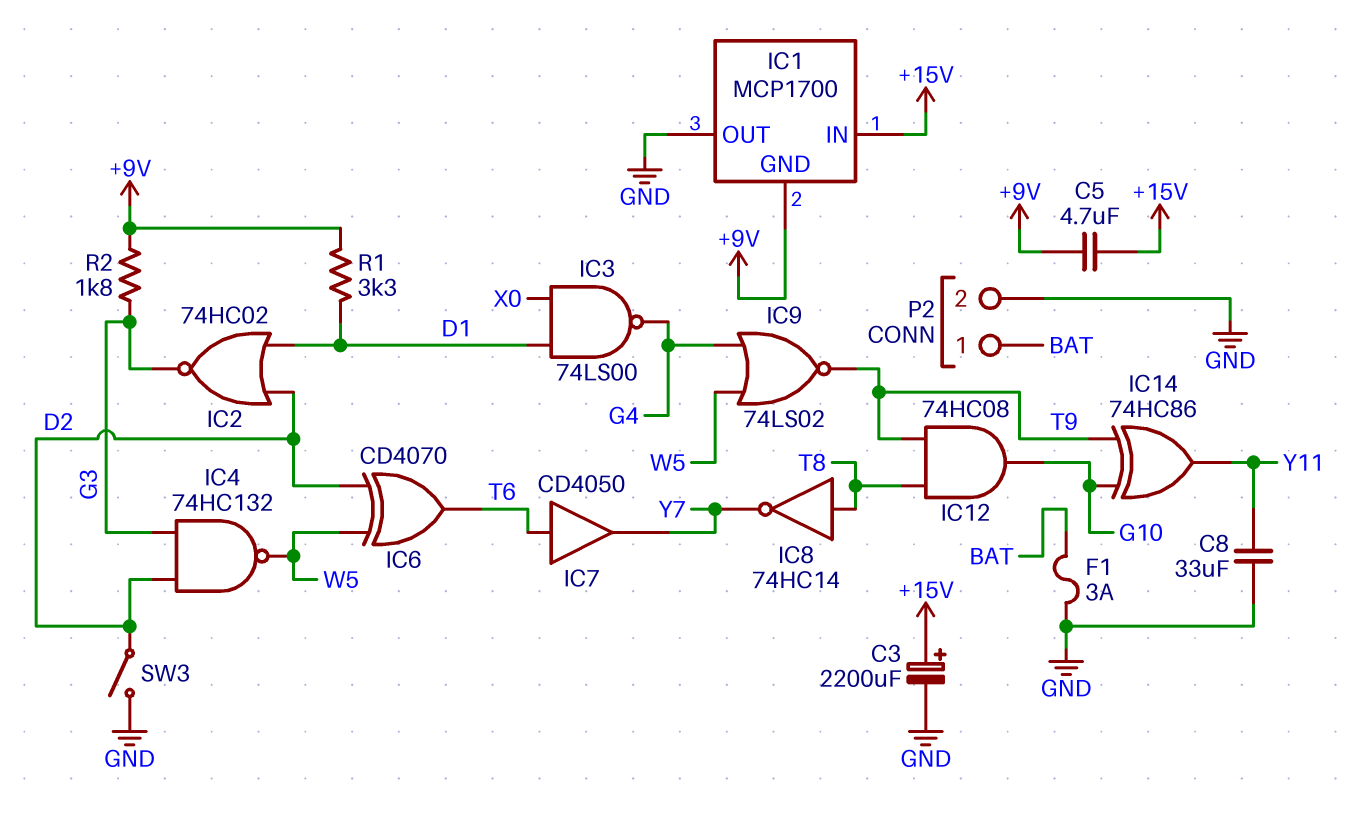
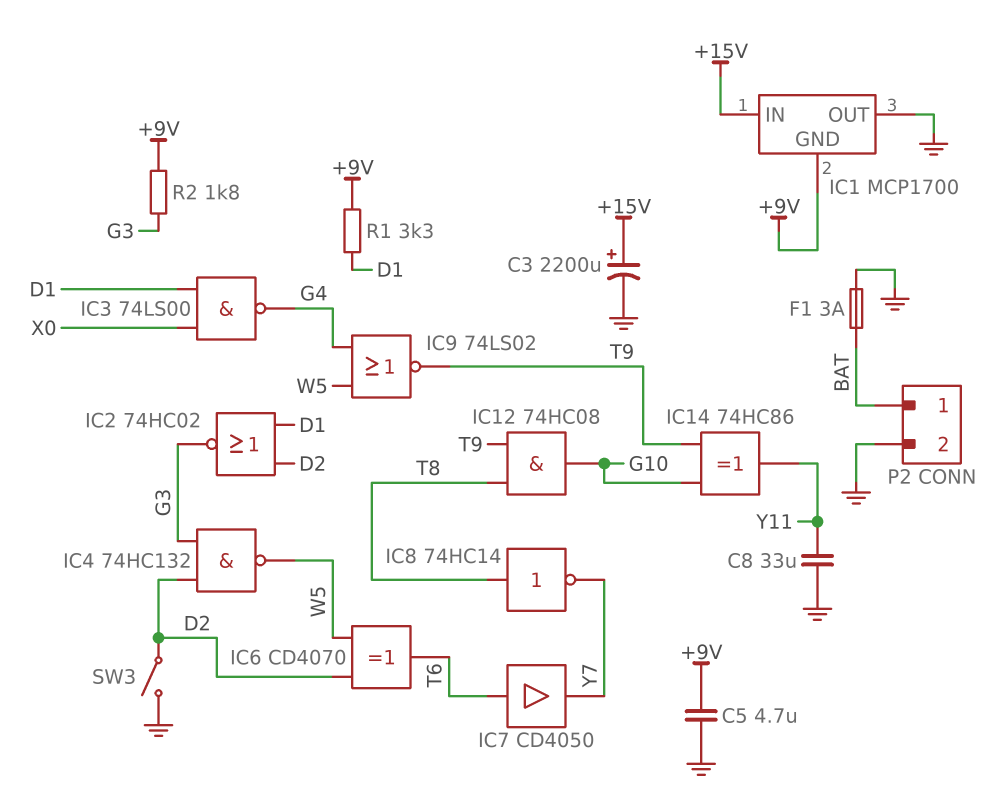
C5: 4.7uF (+9V, +15V) -> 4.7uF (+9V, GND)

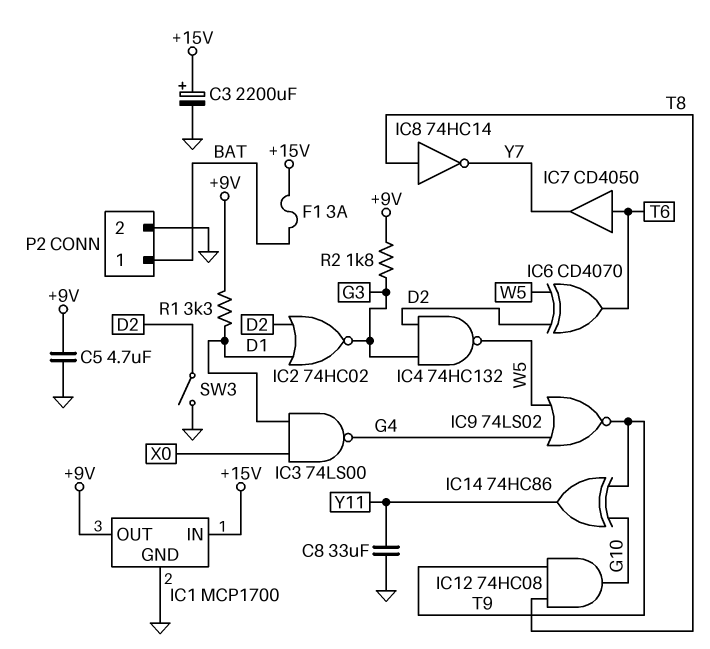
F1: 3A (BAT, GND) -> 3A (+15V, BAT)
IC1 pin GND: +9V -> GND
IC1 pin OUT: GND -> +9V

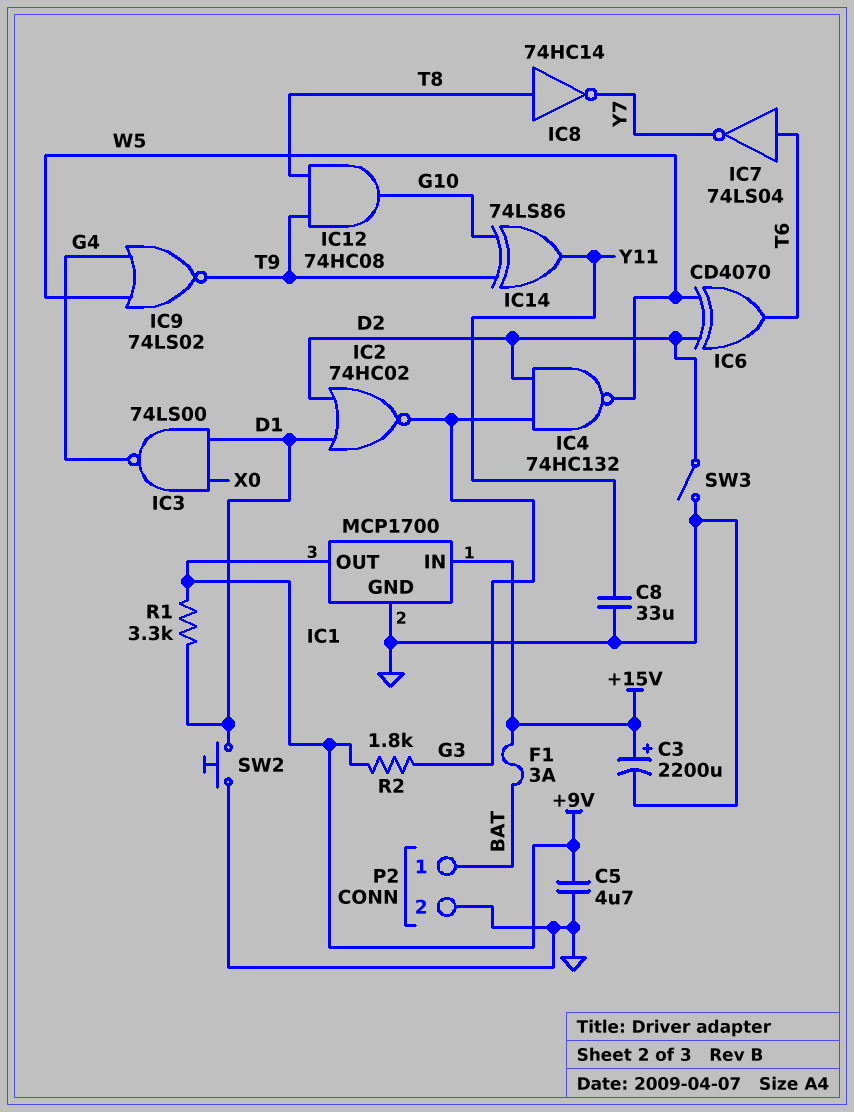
IC7: buffer CD4050 (in T6, out Y7) -> NOT 74LS04 (in T6, out Y7)
IC14: XOR 74HC86 (in G10, in T9, out Y11) -> XOR 74LS86 (in G10, in T9, out Y11)
SW2: none -> button (D1, GND)

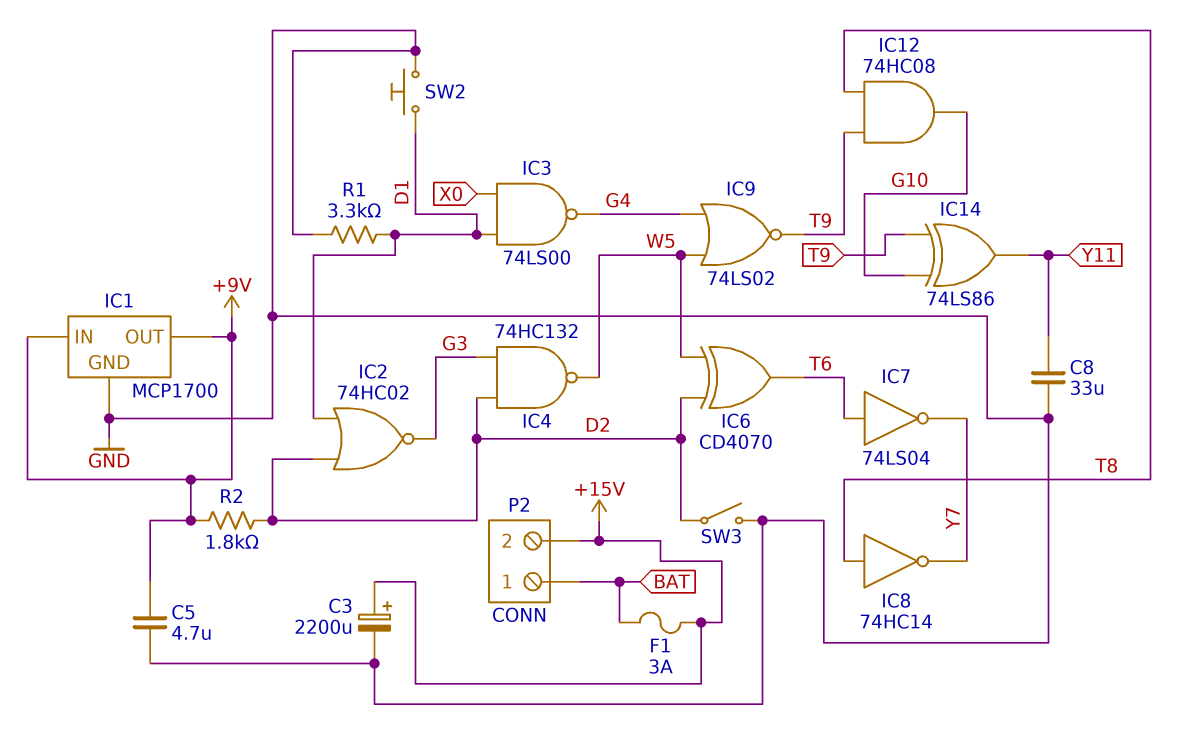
IC1 pin IN: +15V -> +9V
P2 pin 2: GND -> +15V
R1: 3.3k (+9V, D1) -> 3.3k (D1, GND)
R2: 1.8k (+9V, G3) -> 1.8k (+9V, D2)

